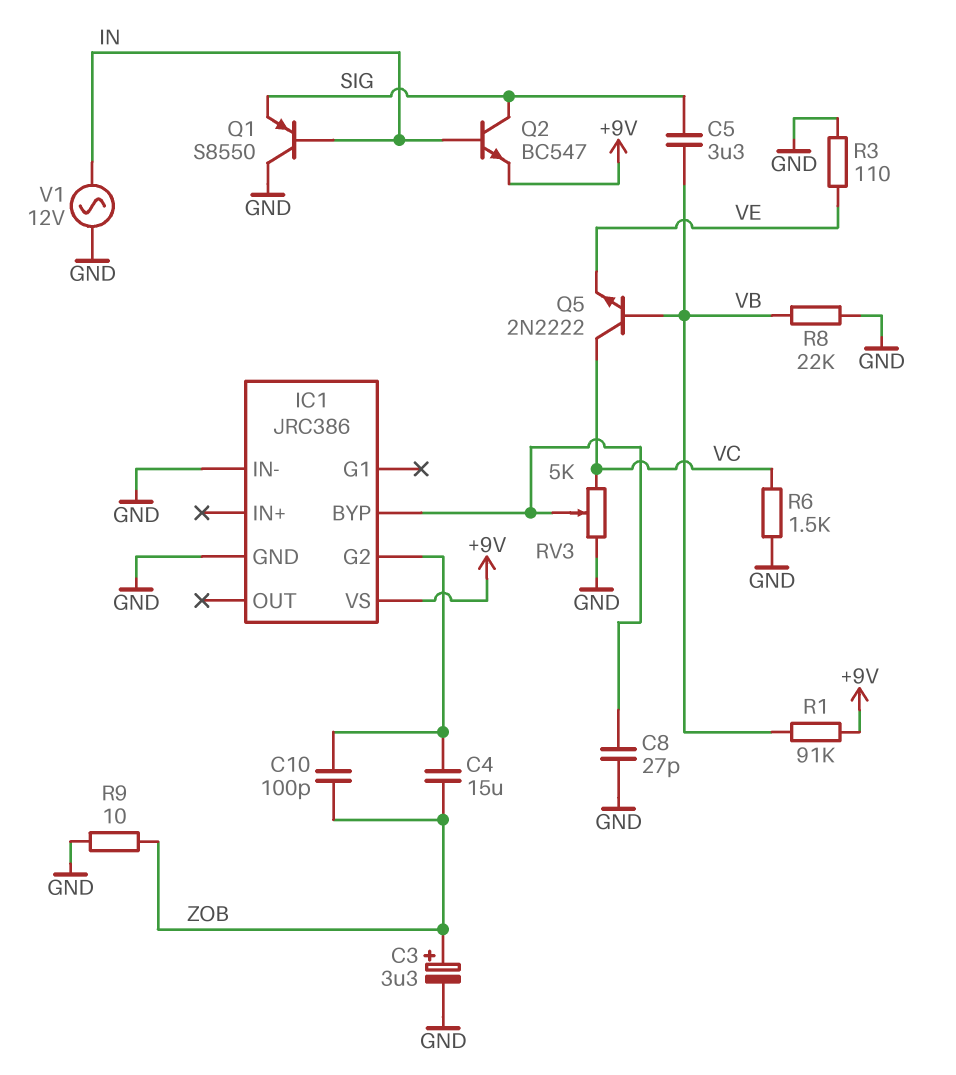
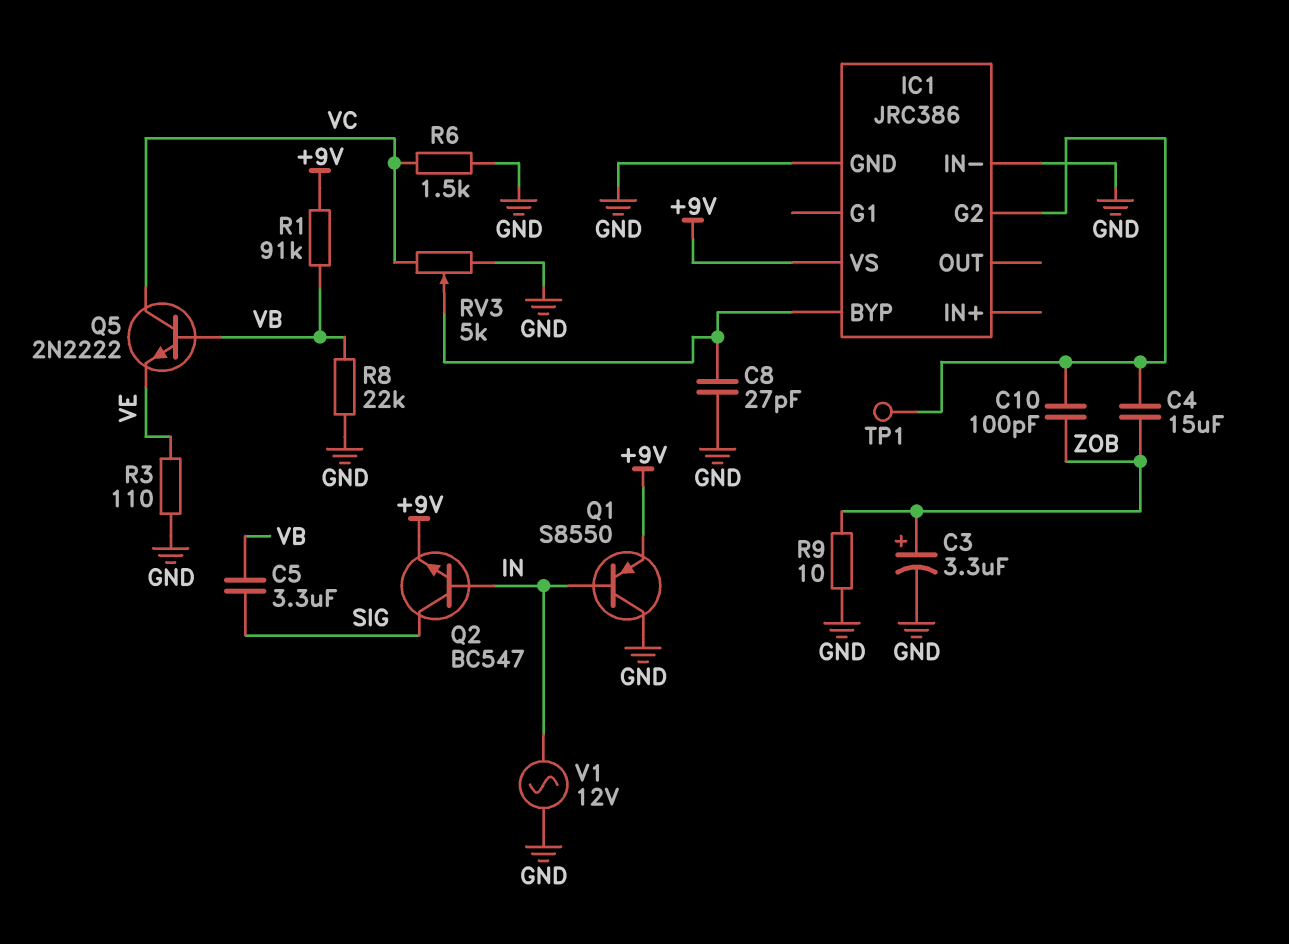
Q1: PNP S8550 (B IN, C GND, E SIG) -> PNP S8550 (B IN, C GND, E +9V)
TP1: none -> test point (IC1/G2)

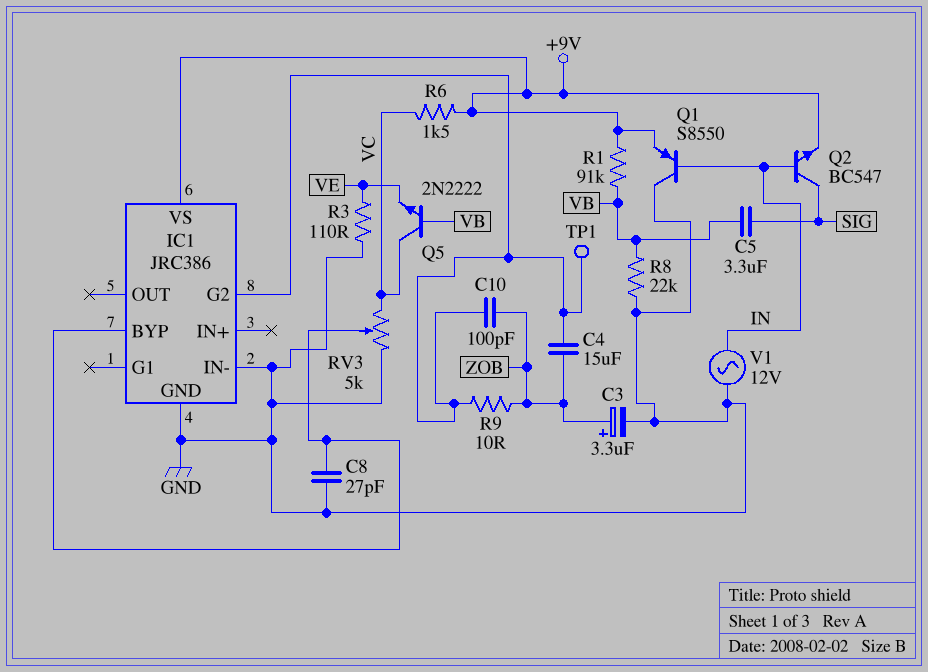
R6: 1.5k (GND, VC) -> 1.5k (+9V, VC)
R9: 10 (GND, ZOB) -> 10 (IC1/G2, ZOB)

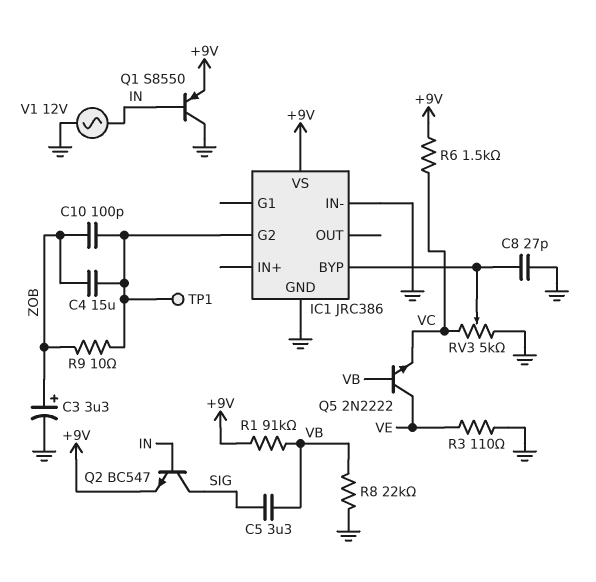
Q5: NPN 2N2222 (B VB, C VC, E VE) -> NPN 2N2222 (B VB, C VE, E VC)

